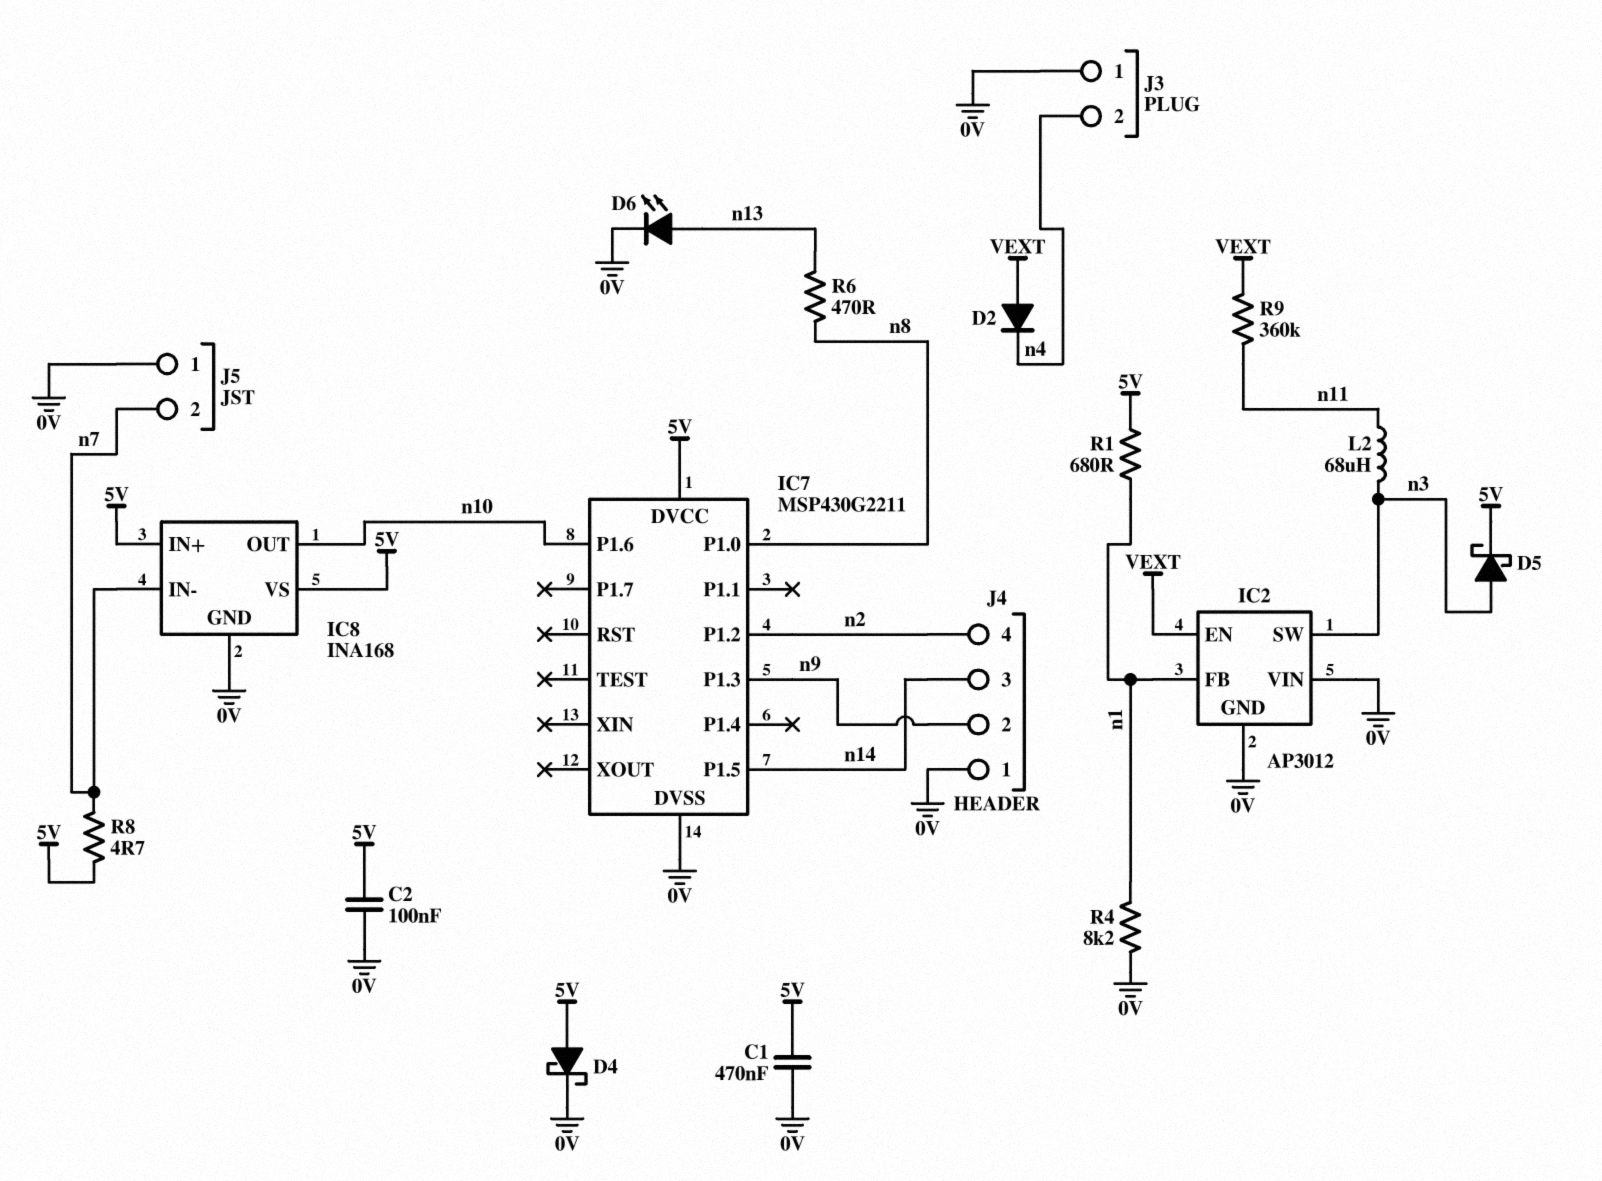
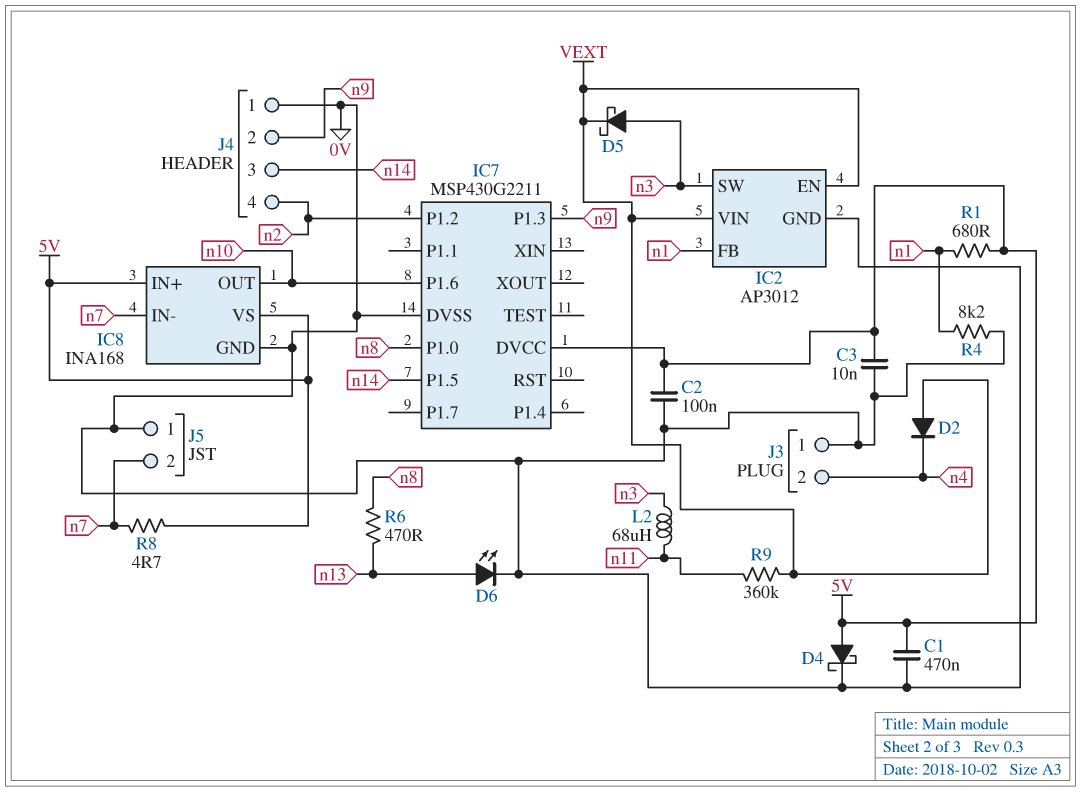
C3: none -> 10nF (0V, 5V)
D5: schottky (A n3, K 5V) -> schottky (A n3, K VEXT)
IC2 pin VIN: 0V -> VEXT

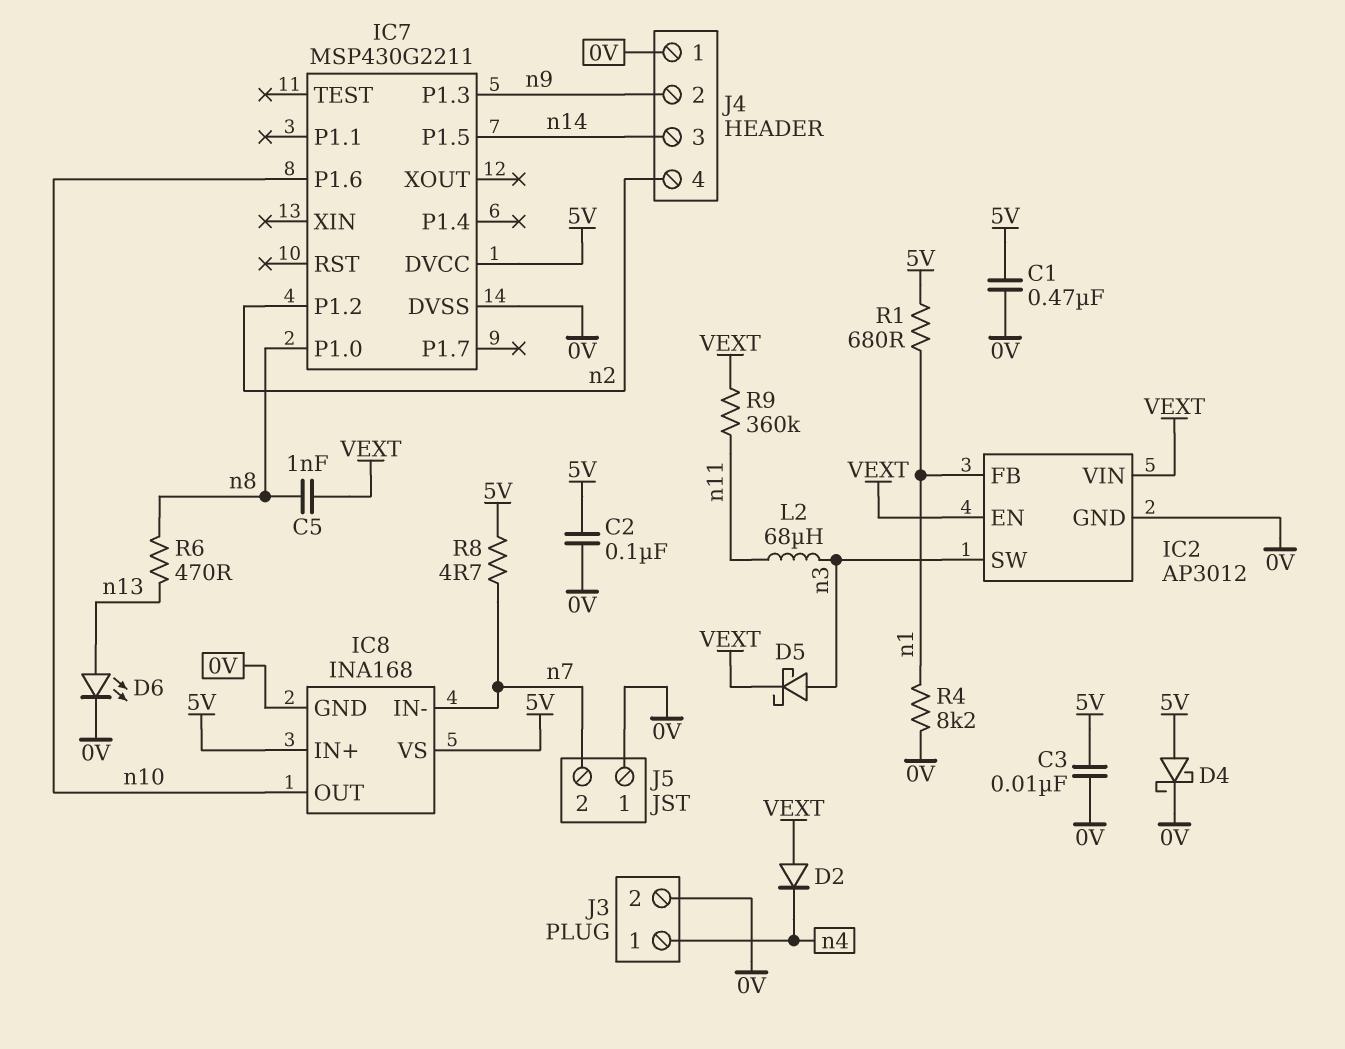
C5: none -> 1nF (VEXT, n8)
J3 pin 1: 0V -> n4
J3 pin 2: n4 -> 0V

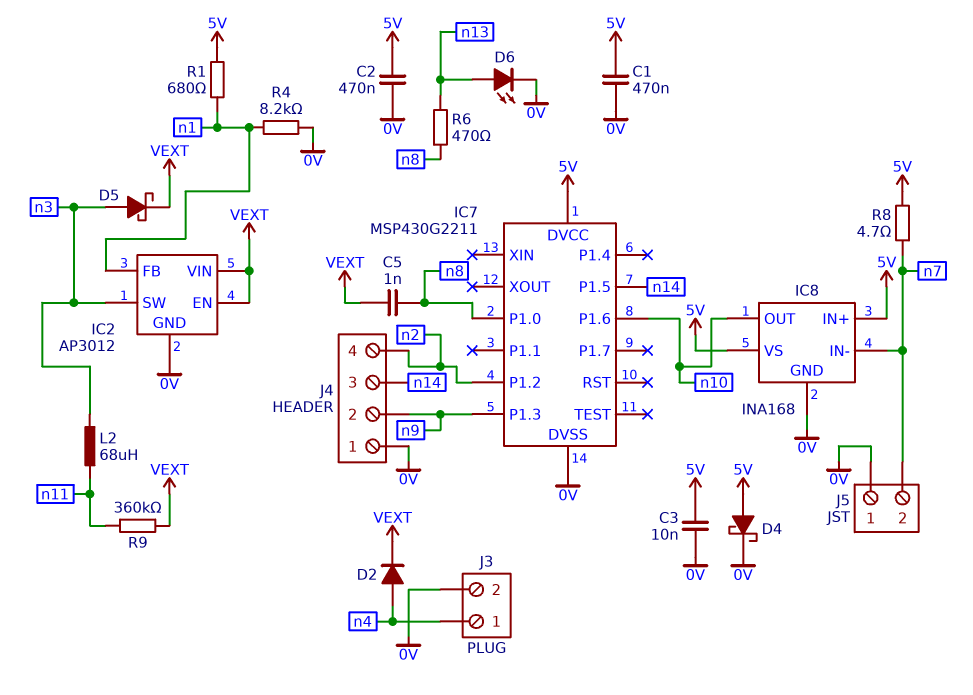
C2: 100nF (0V, 5V) -> 470nF (0V, 5V)
D2: diode (A VEXT, K n4) -> diode (A n4, K VEXT)

